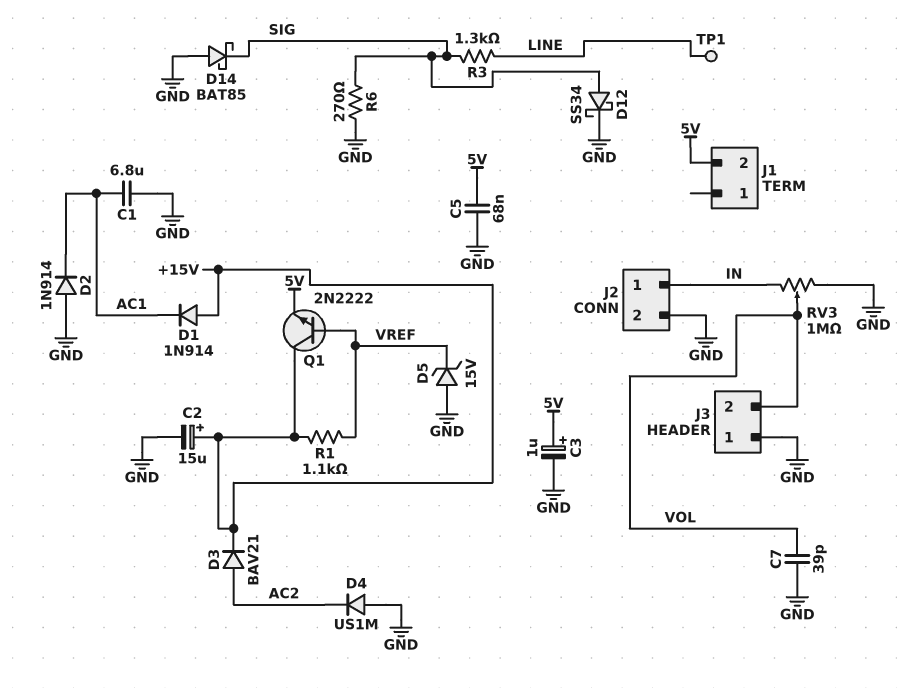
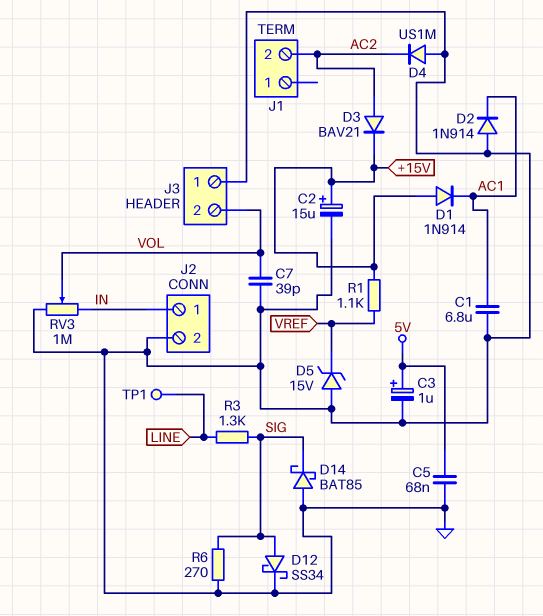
J1 pin 2: 5V -> AC2
Q1: NPN 2N2222 (B VREF, C +15V, E 5V) -> none

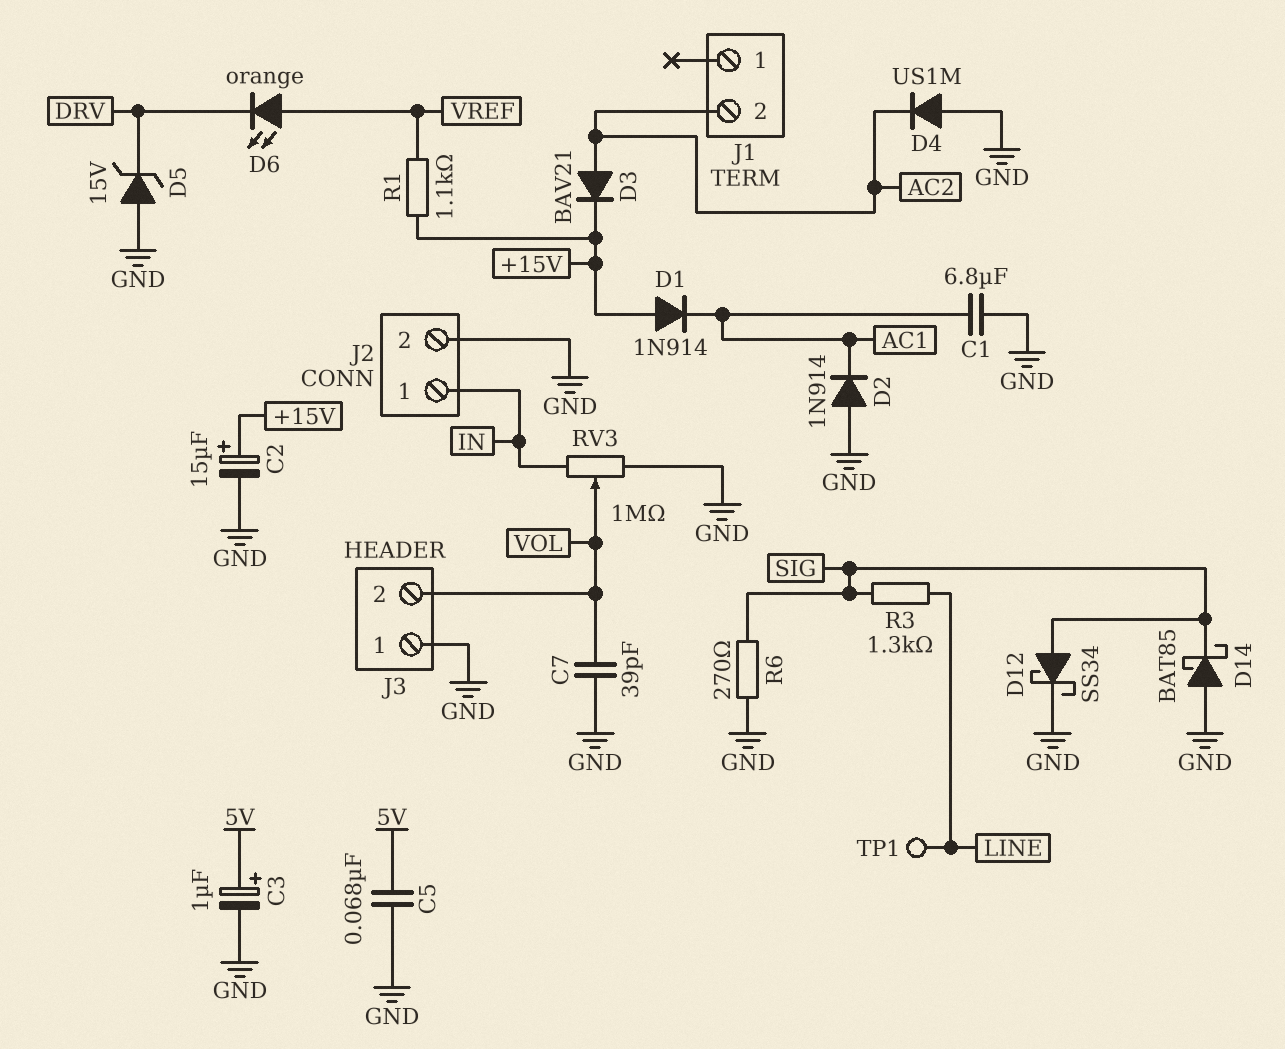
D5: zener 15V (A GND, K VREF) -> zener 15V (A GND, K DRV)
D6: none -> LED orange (A VREF, K DRV)

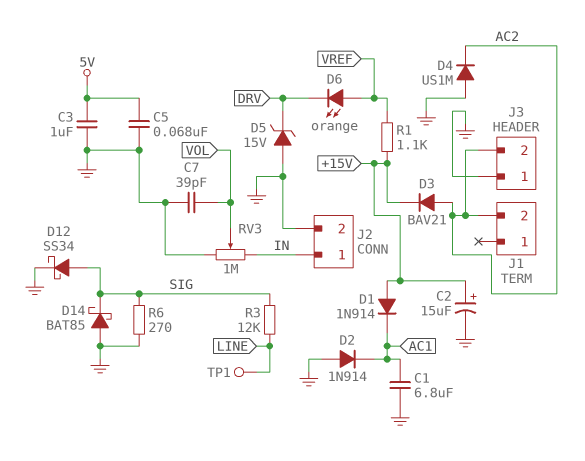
C3: 1uF (plus 5V, minus GND) -> 1uF (5V, GND)
J3 pin 2: VOL -> AC2
R3: 1.3k (LINE, SIG) -> 12k (LINE, SIG)

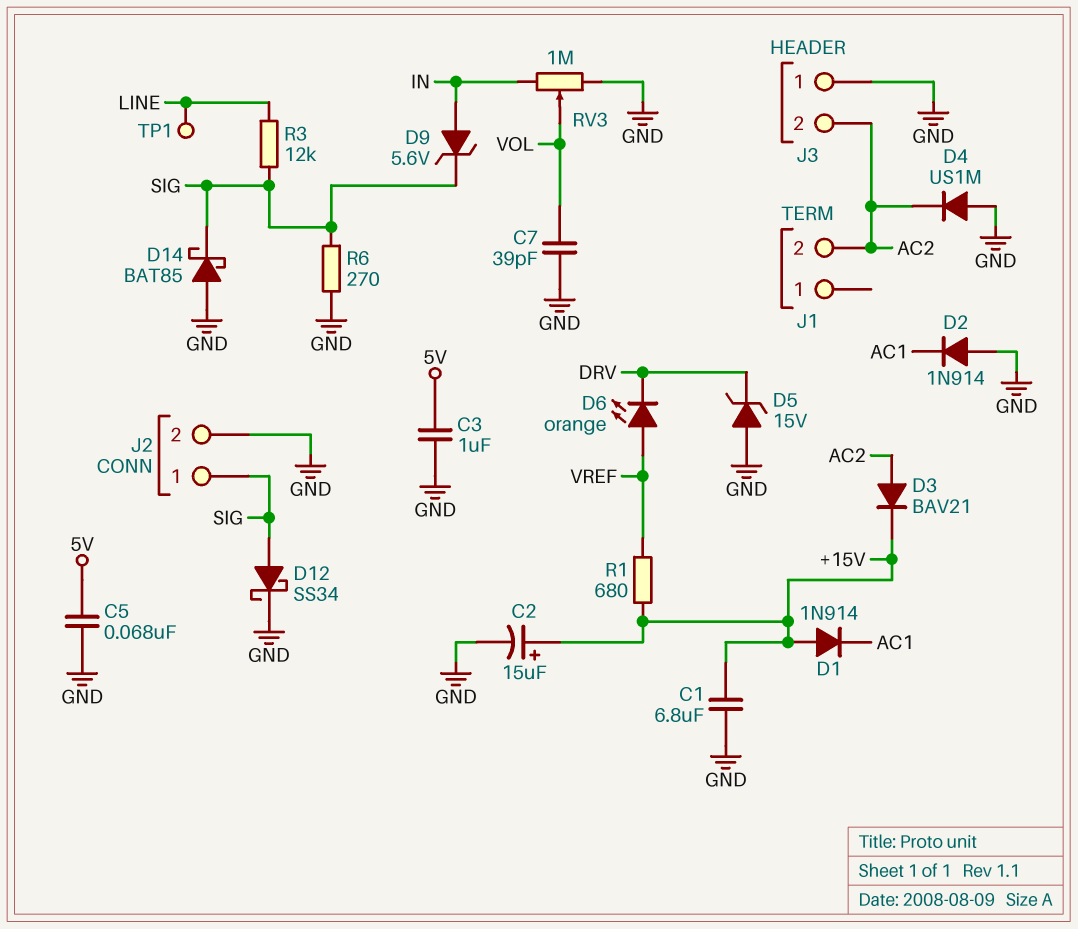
C1: 6.8uF (AC1, GND) -> 6.8uF (+15V, GND)
D9: none -> zener 5.6V (A IN, K SIG)
J2 pin 1: IN -> SIG
R1: 1.1k (+15V, VREF) -> 680 (+15V, VREF)

